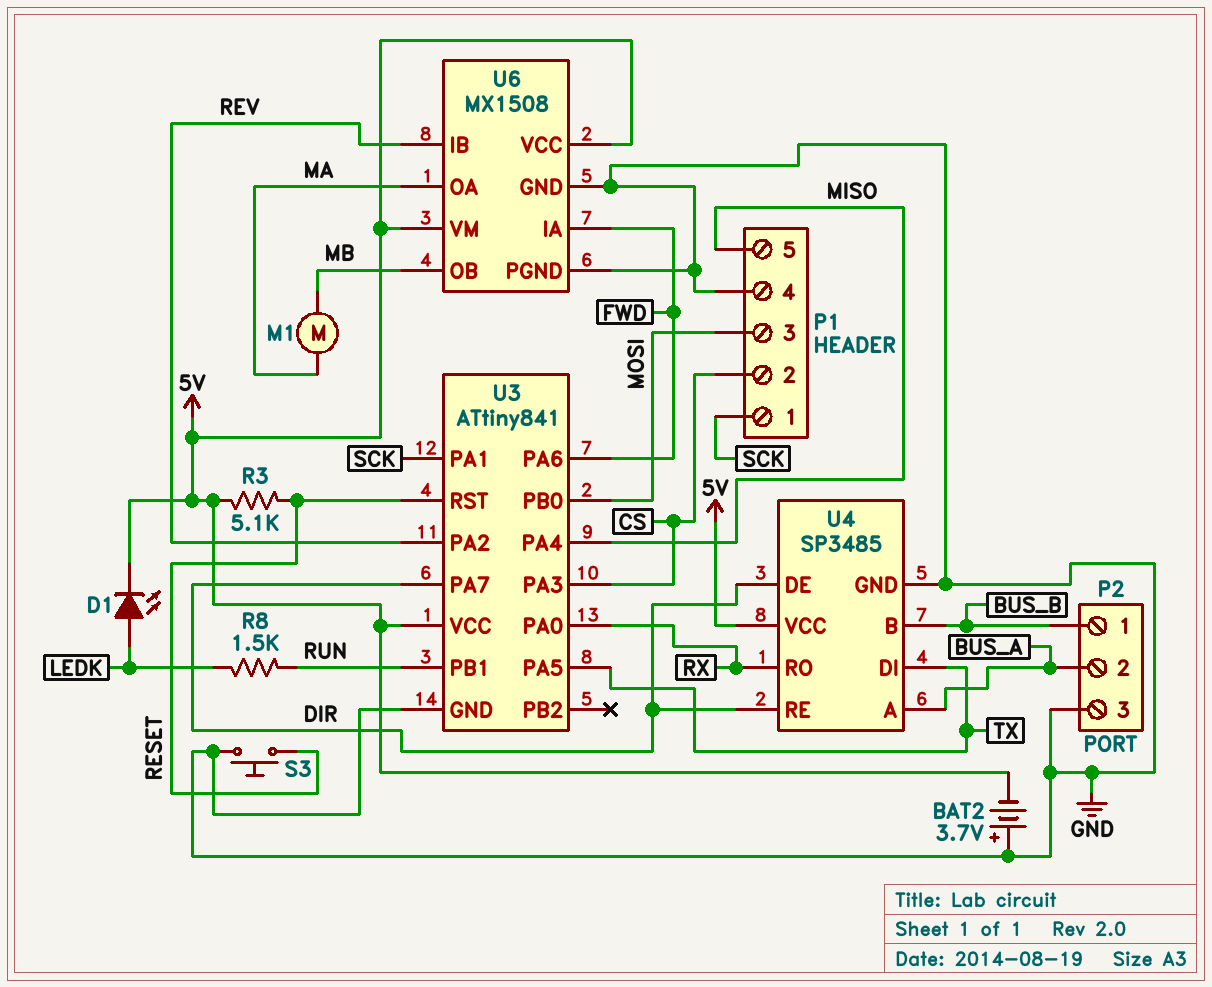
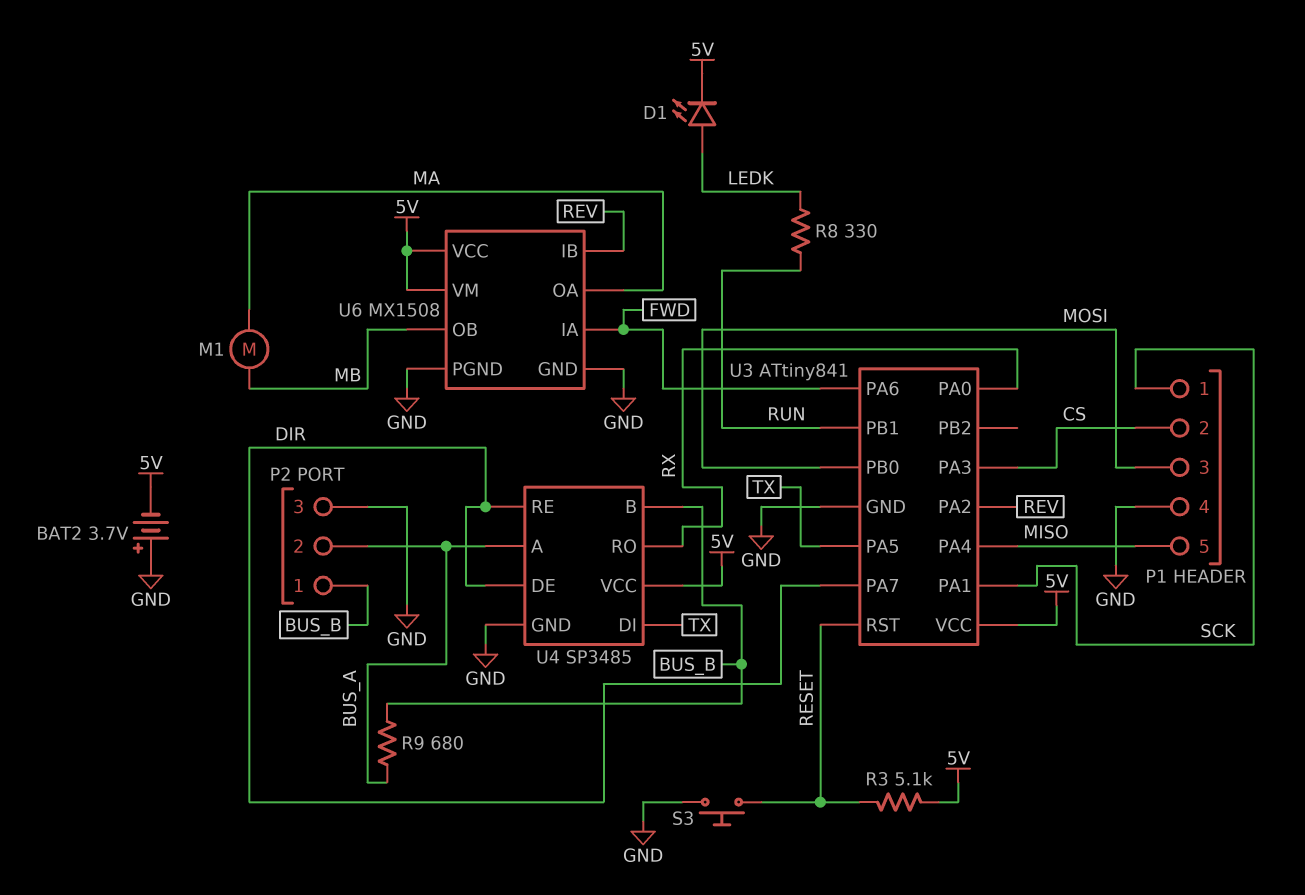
R8: 1.5k (LEDK, RUN) -> 330 (LEDK, RUN)
R9: none -> 680 (BUS_A, BUS_B)

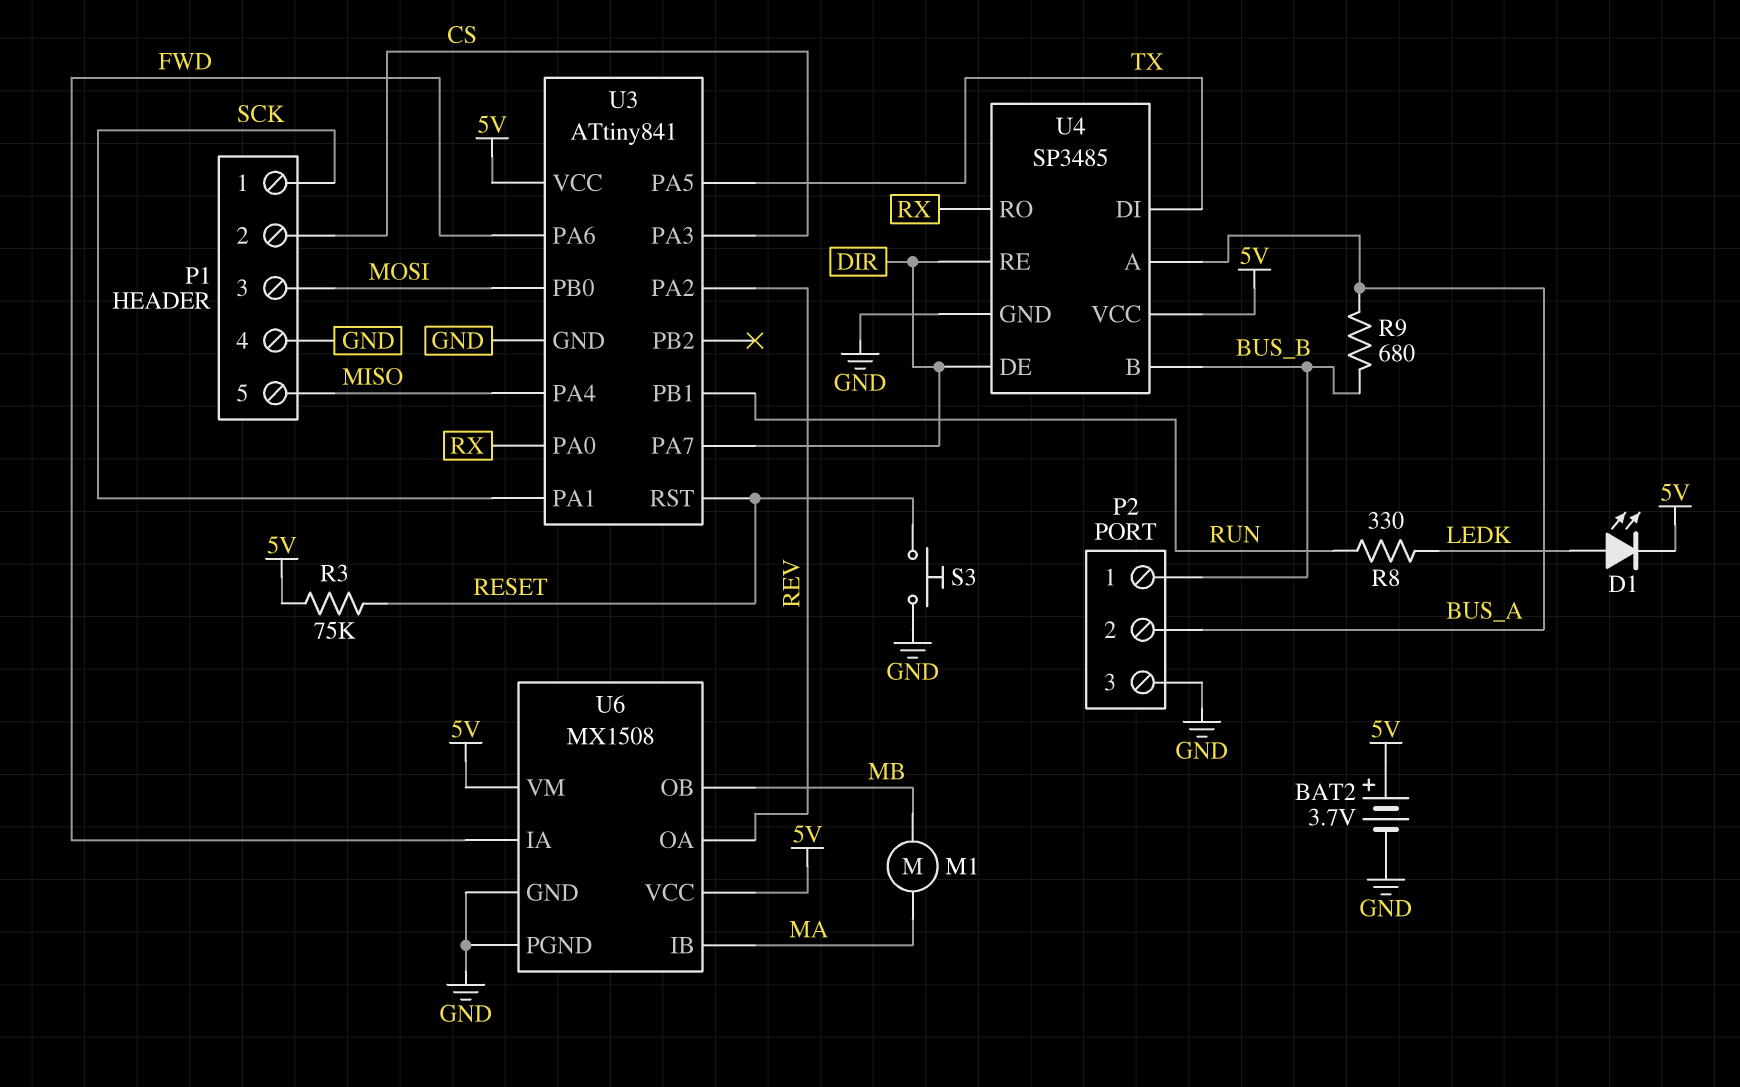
BAT2: 3.7V (plus GND, minus 5V) -> 3.7V (plus 5V, minus GND)
R3: 5.1k (5V, RESET) -> 75k (5V, RESET)
U6 pin IB: REV -> MA
U6 pin OA: MA -> REV

